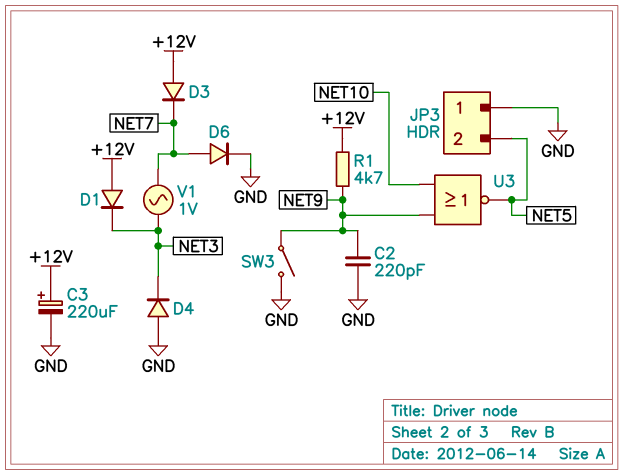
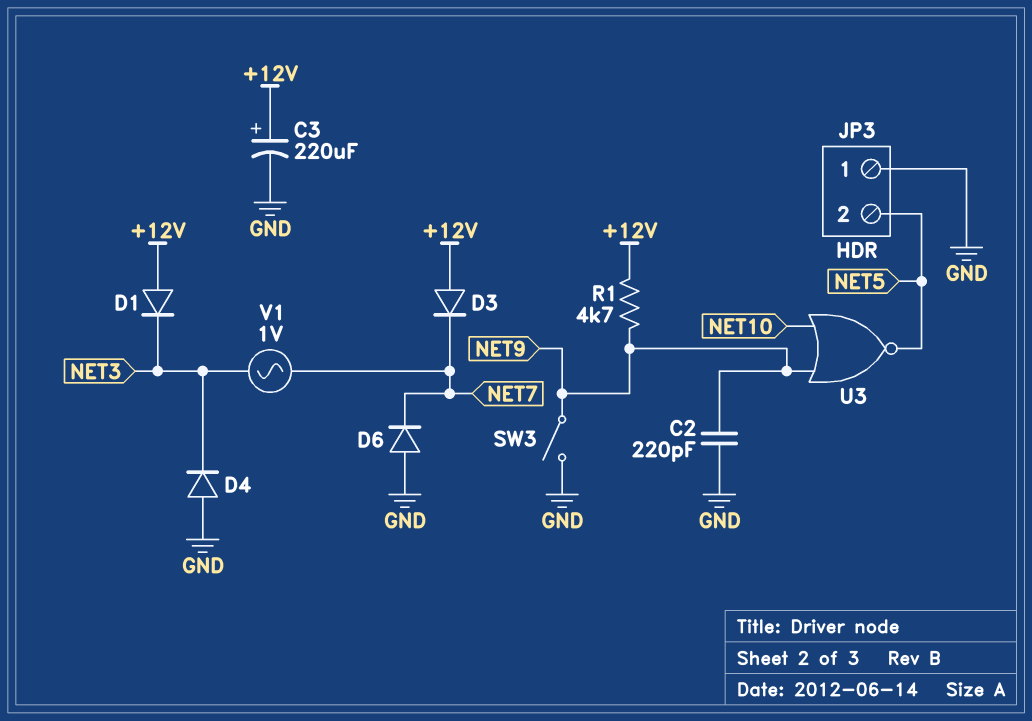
D6: diode (A NET7, K GND) -> diode (A GND, K NET7)

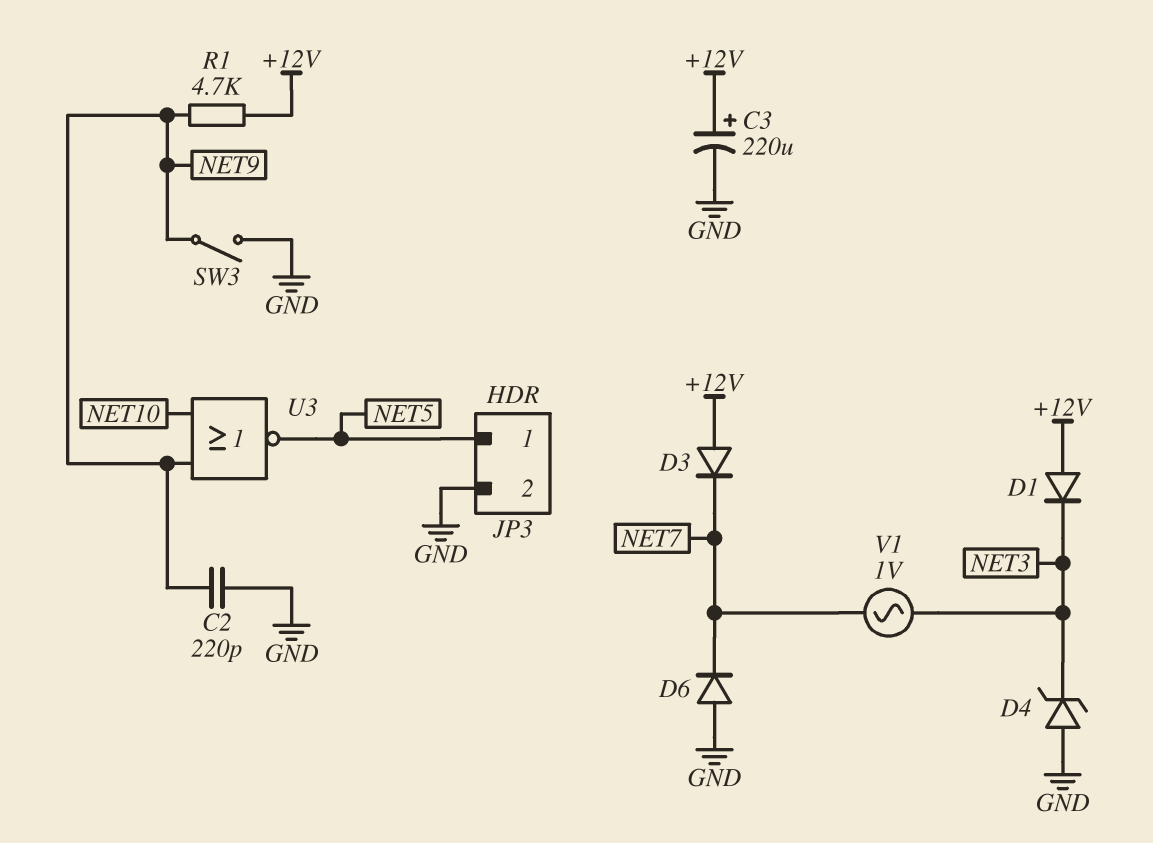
D4: diode (A GND, K NET3) -> zener (A GND, K NET3)
JP3 pin 1: GND -> NET5
JP3 pin 2: NET5 -> GND

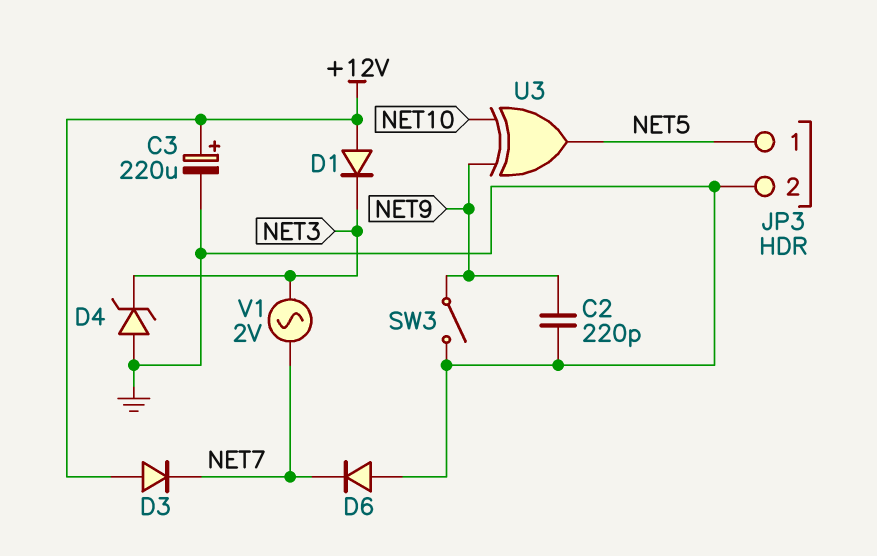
R1: 4.7k (+12V, NET9) -> none
U3: NOR (in NET9, in NET10, out NET5) -> XOR (in NET9, in NET10, out NET5)
V1: AC 1V (NET3, NET7) -> AC 2V (NET3, NET7)

